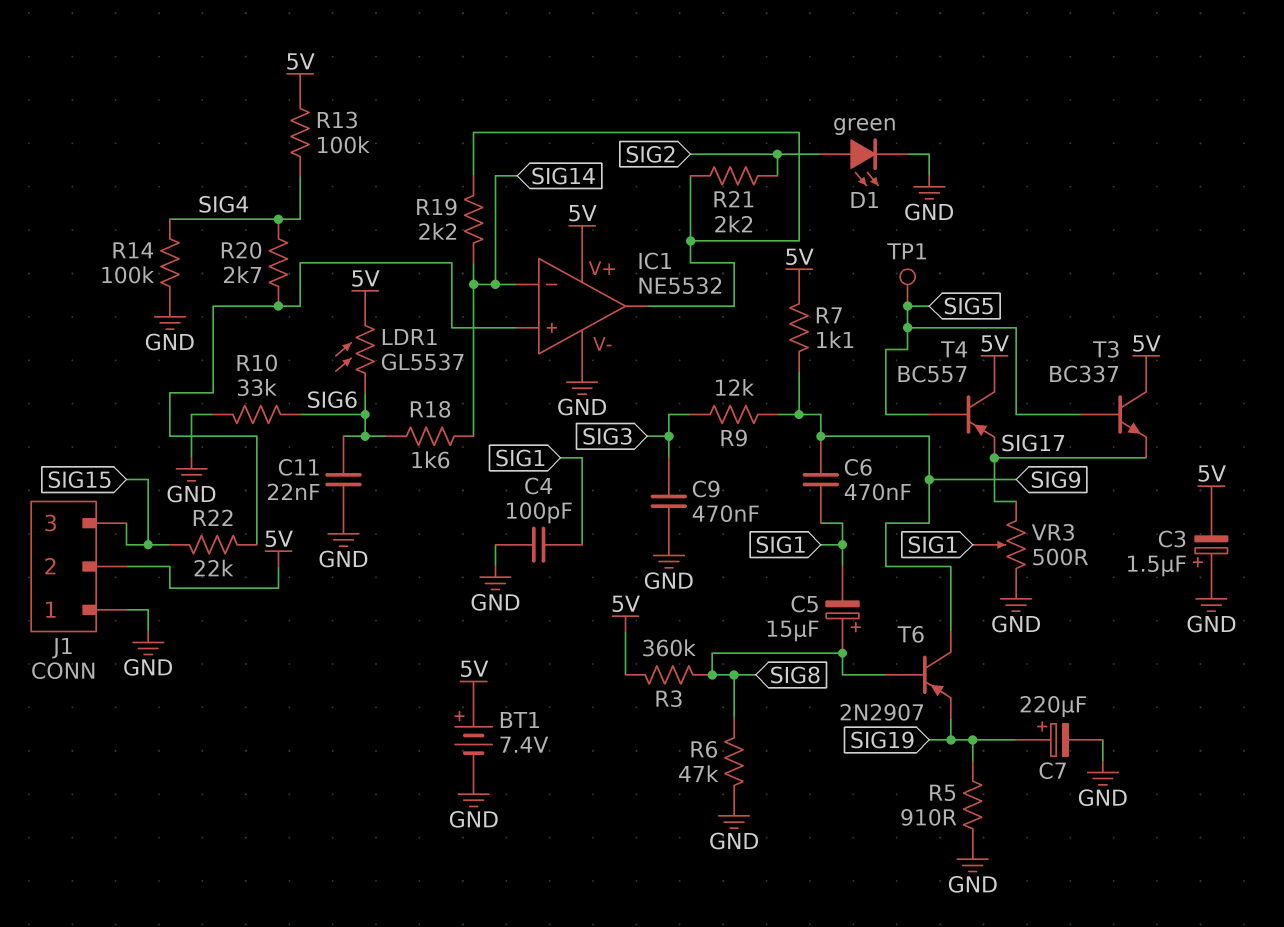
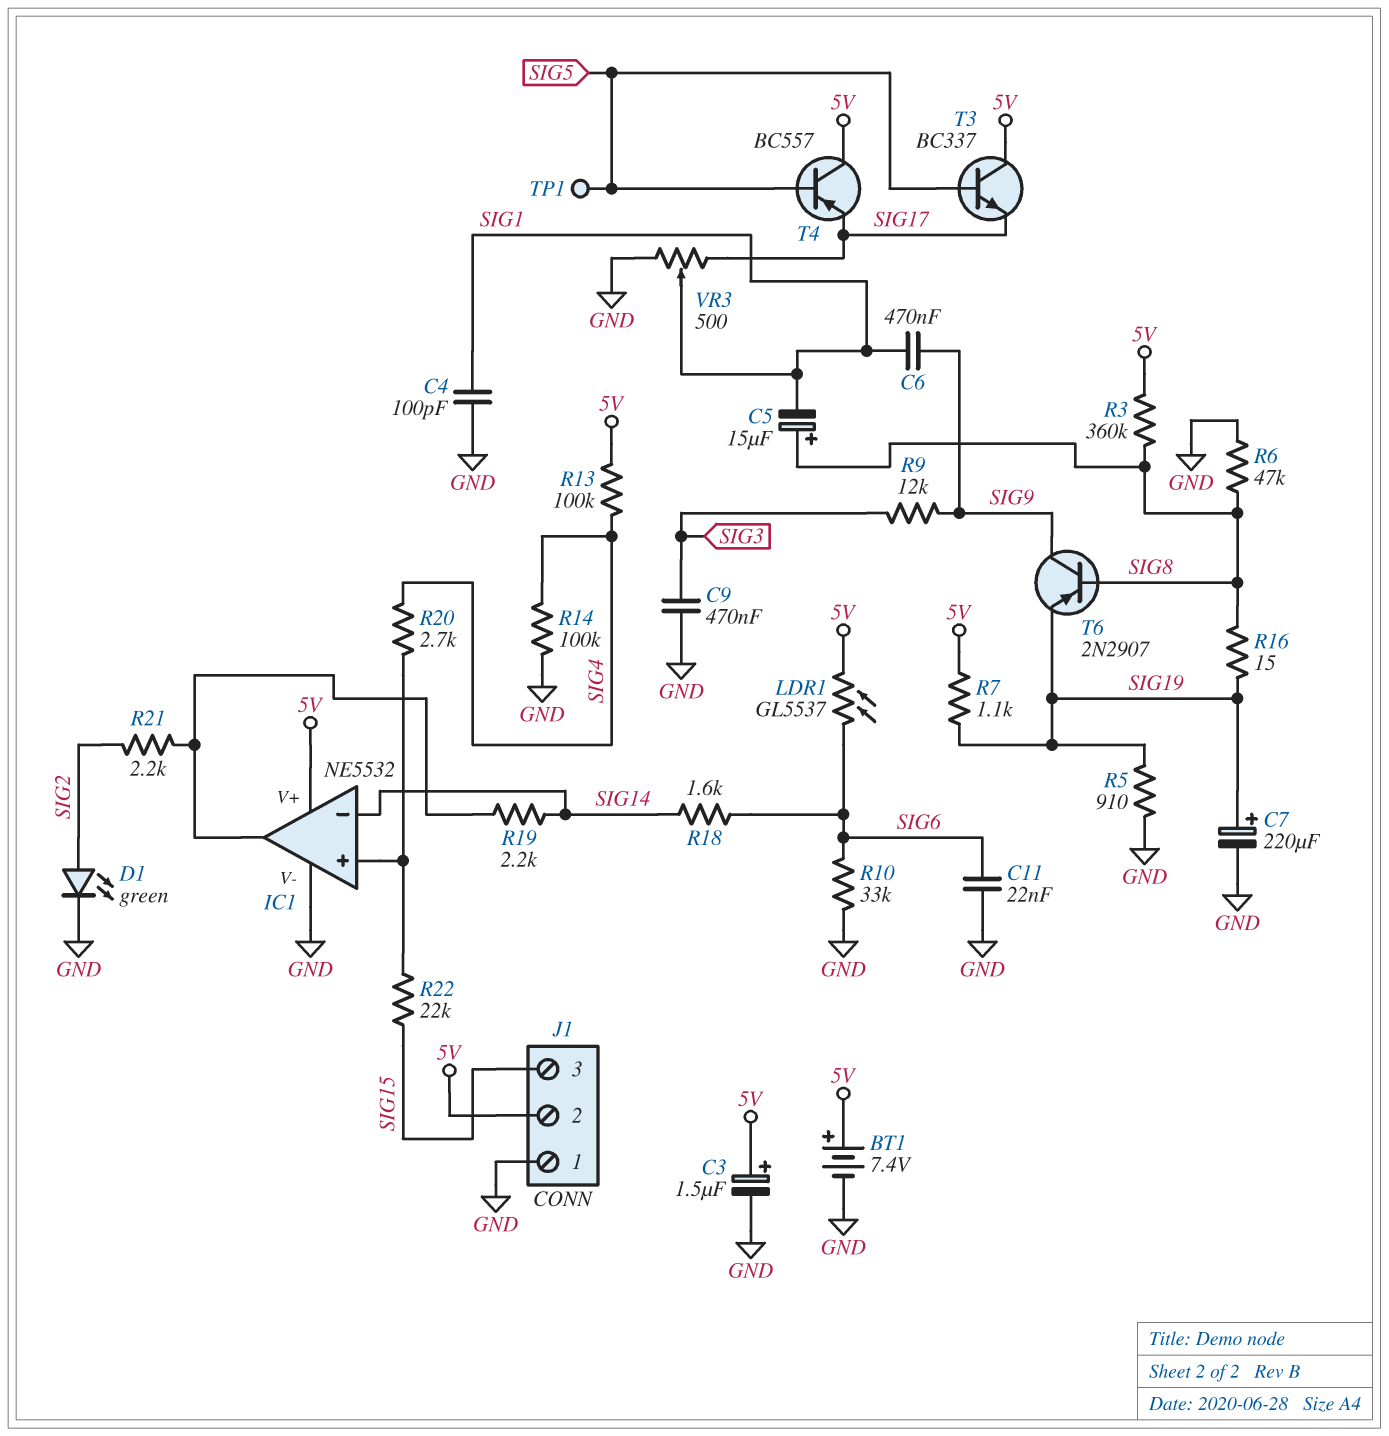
C3: 1.5uF (plus GND, minus 5V) -> 1.5uF (plus 5V, minus GND)
R7: 1.1k (5V, SIG9) -> 1.1k (5V, SIG19)
R16: none -> 15 (SIG8, SIG19)

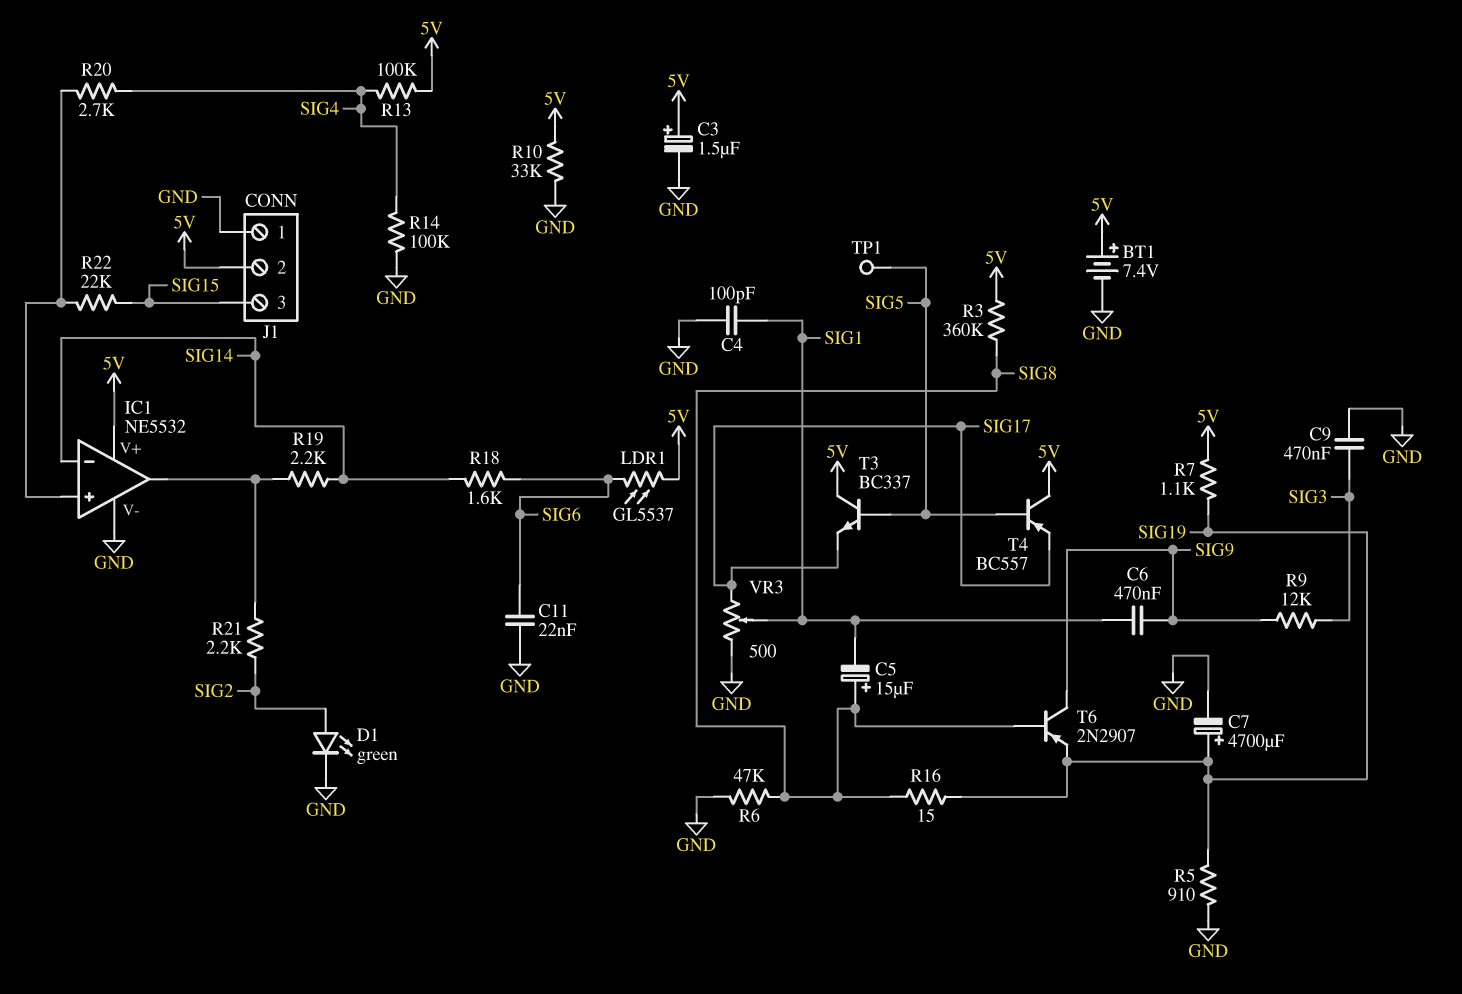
C7: 220uF (plus SIG19, minus GND) -> 4700uF (plus SIG19, minus GND)
R10: 33k (GND, SIG6) -> 33k (5V, GND)

